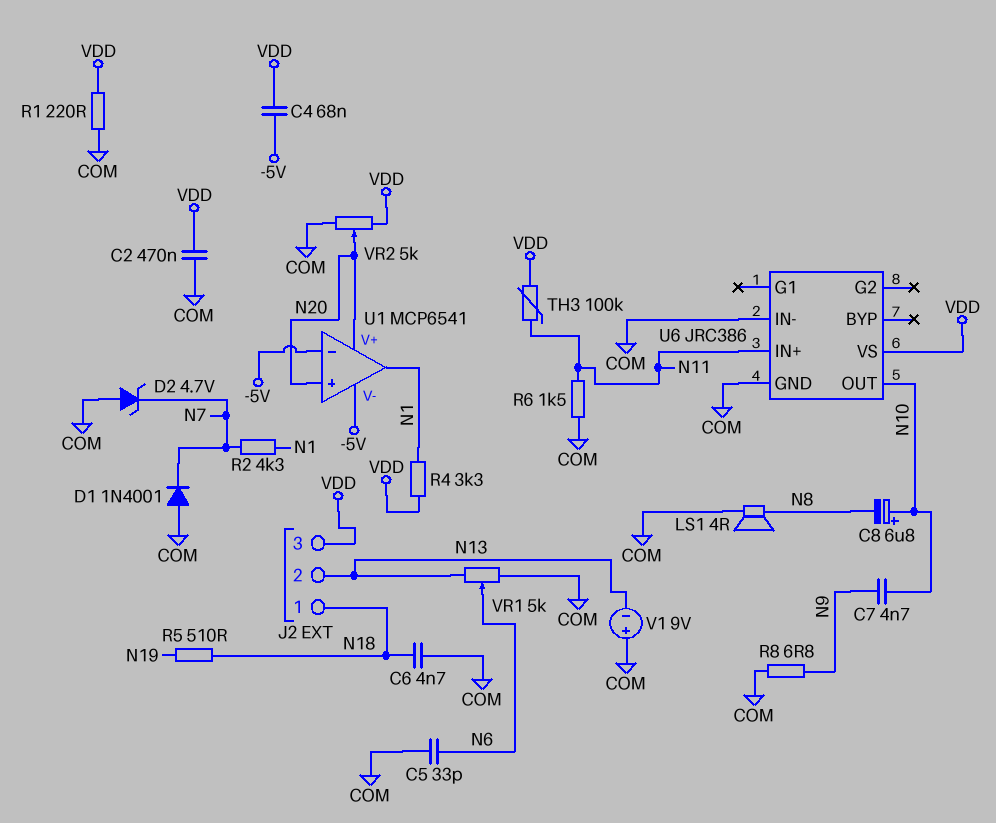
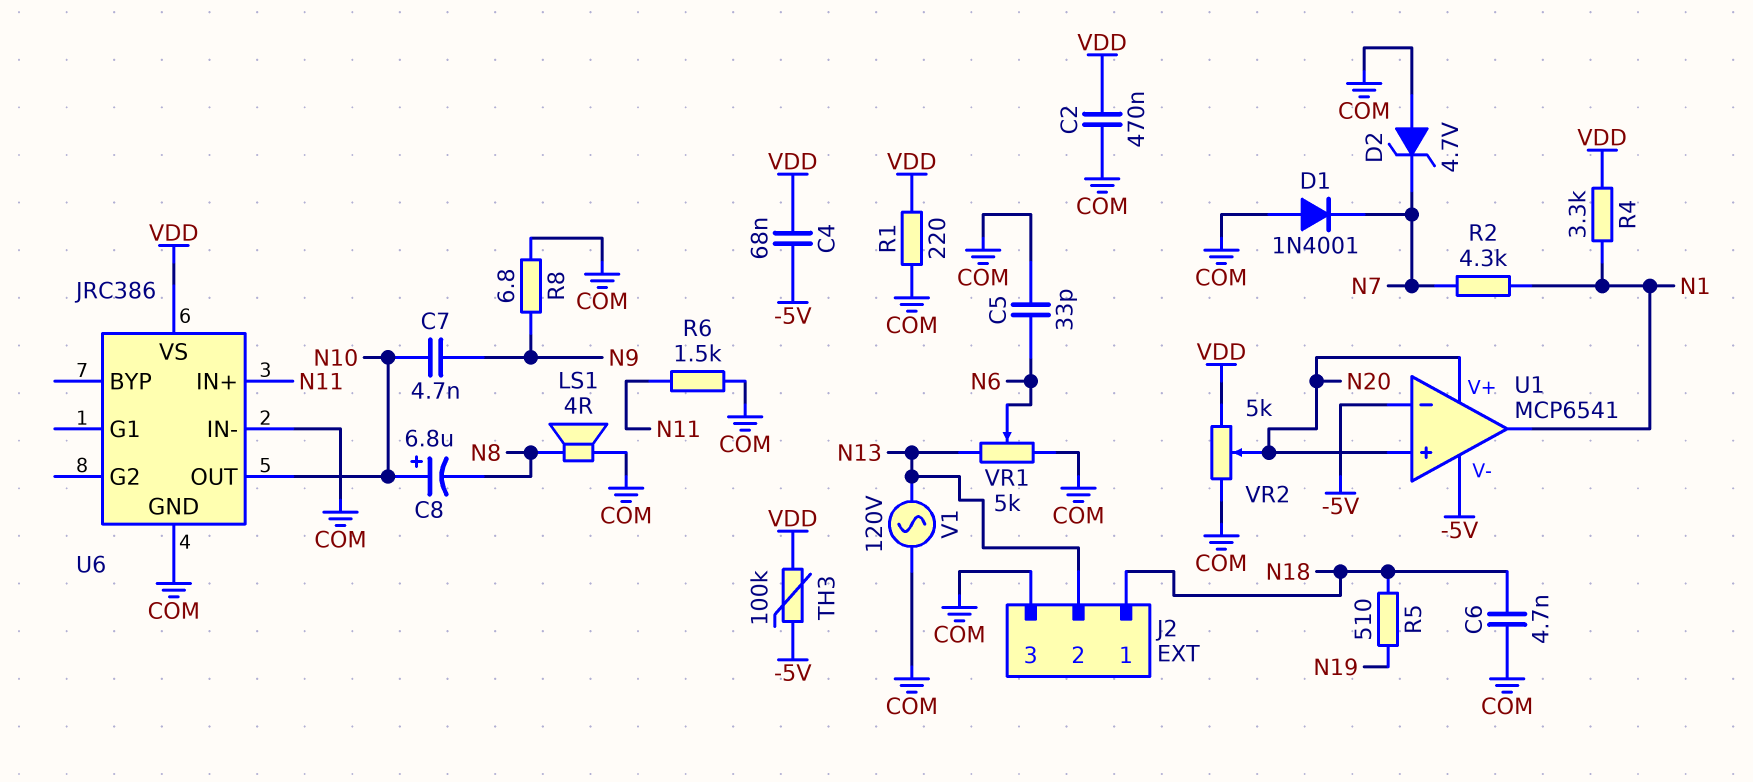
J2 pin 3: VDD -> COM
TH3: 100k (N11, VDD) -> 100k (-5V, VDD)
V1: 9V (plus COM, minus N13) -> AC 120V (COM, N13)

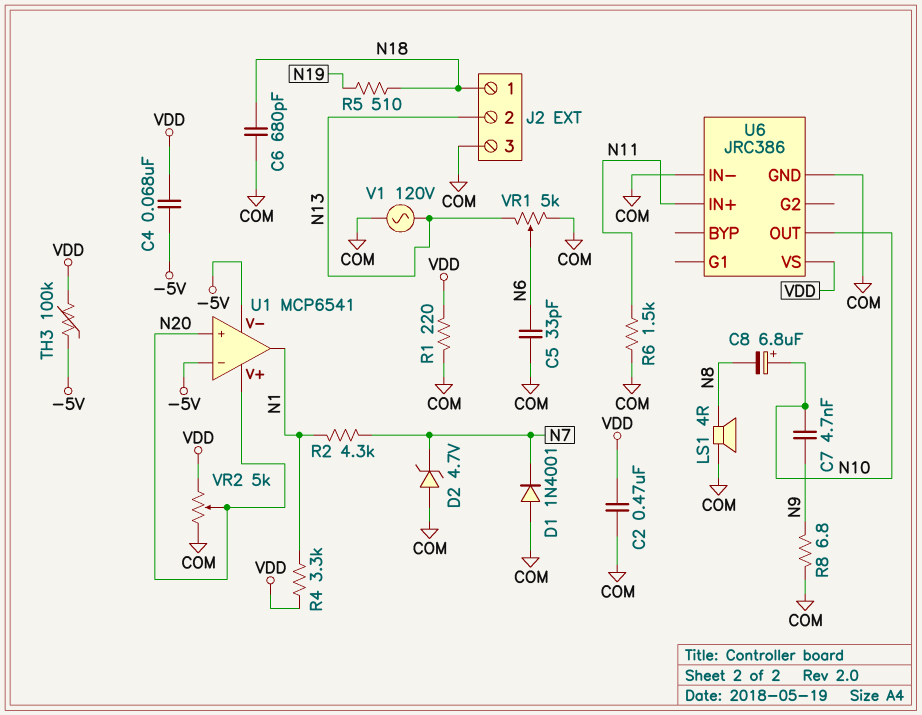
C6: 4.7nF (COM, N18) -> 680pF (COM, N18)

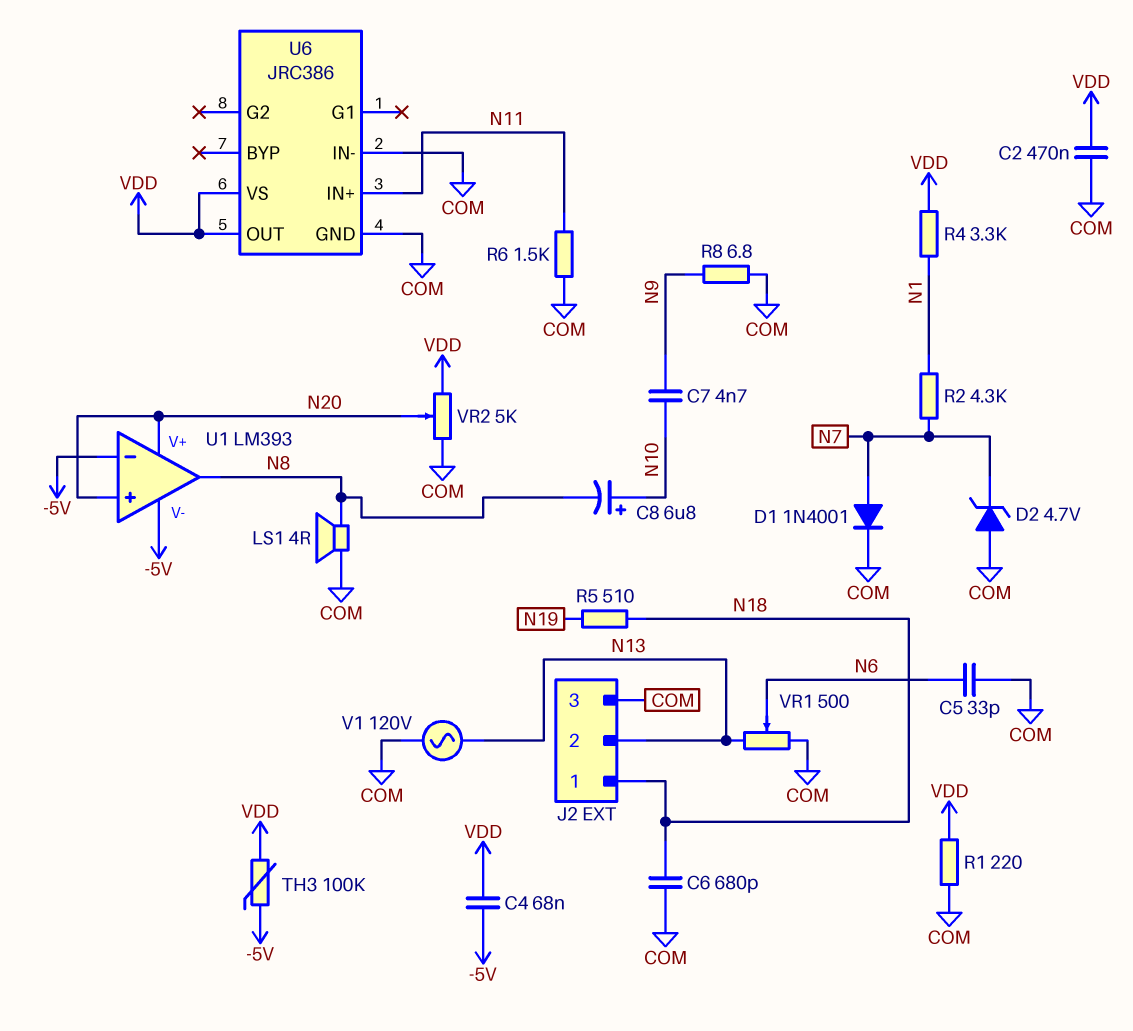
D1: diode 1N4001 (A COM, K N7) -> diode 1N4001 (A N7, K COM)
U1: MCP6541 -> LM393
U1 pin out: N1 -> N8
U6 pin OUT: N10 -> VDD
VR1: 5k (COM, N13, wiper N6) -> 500 (COM, N13, wiper N6)

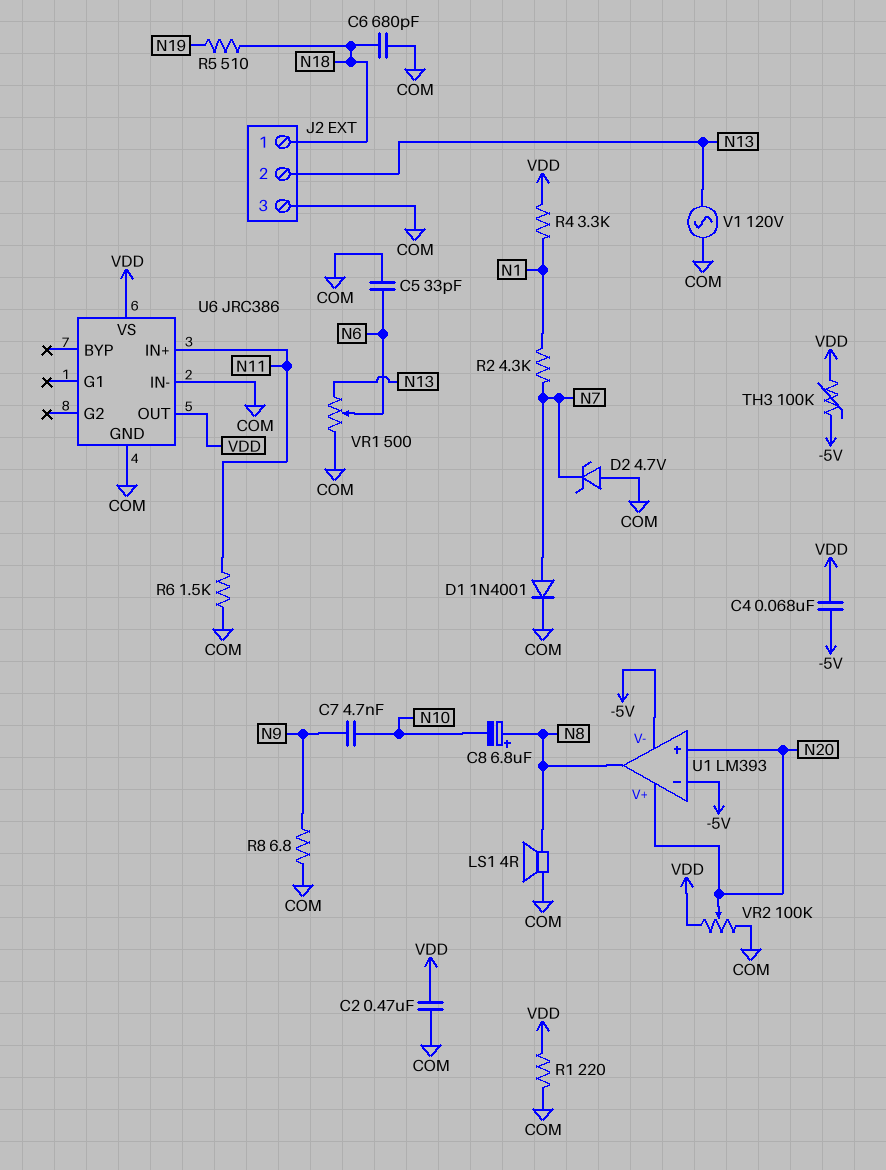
C8: 6.8uF (plus N10, minus N8) -> 6.8uF (plus N8, minus N10)
VR2: 5k (COM, VDD, wiper N20) -> 100k (COM, VDD, wiper N20)

